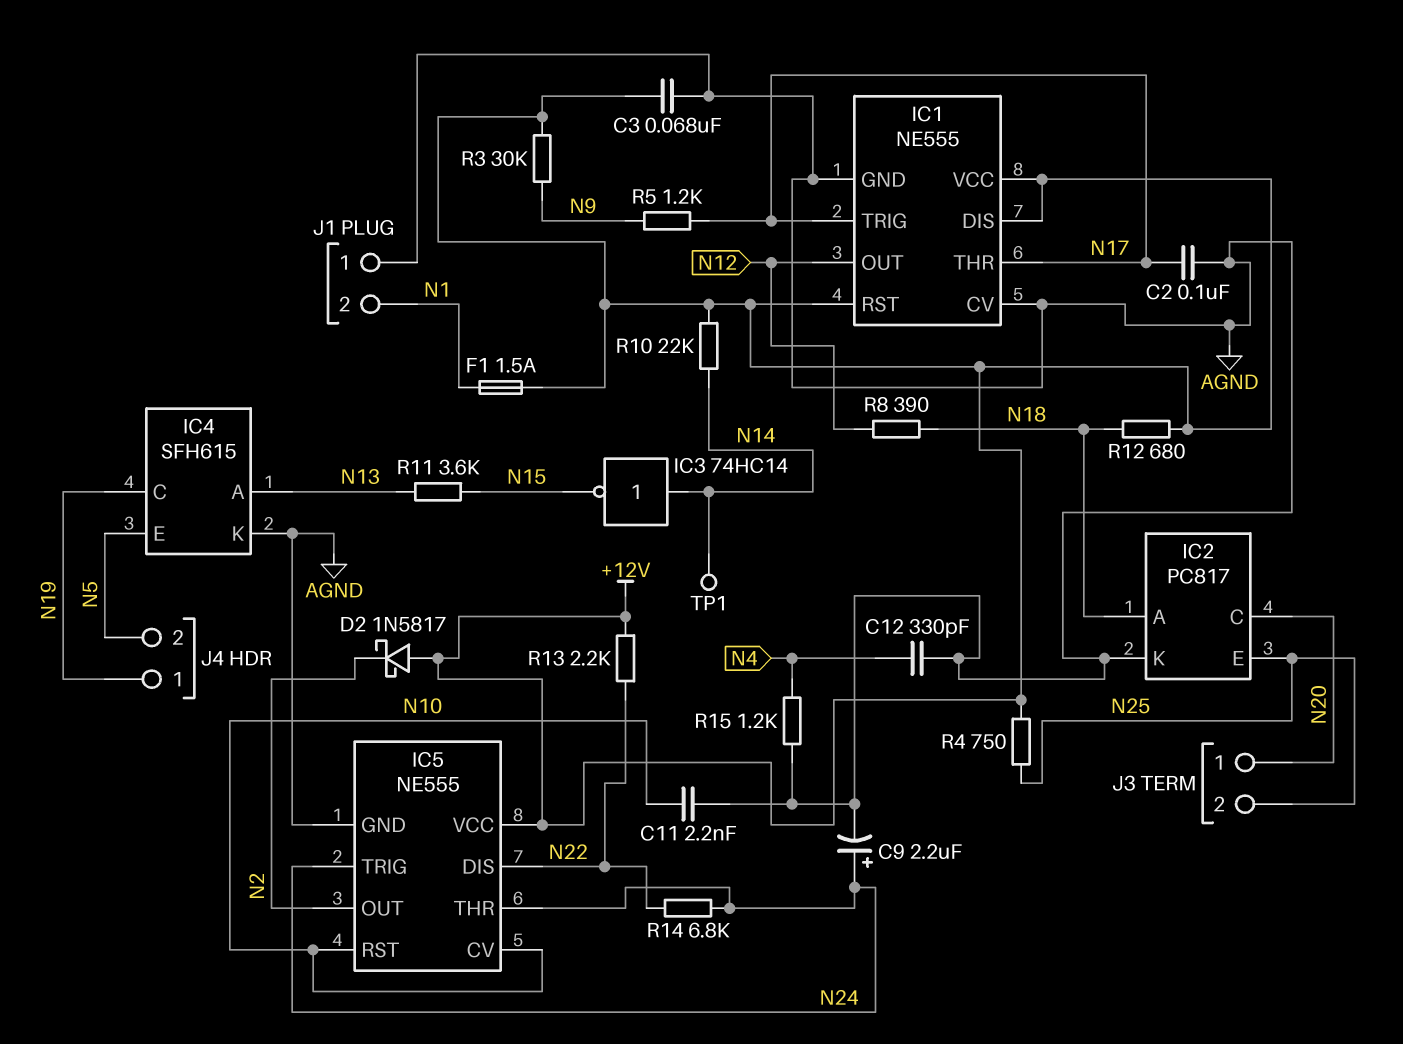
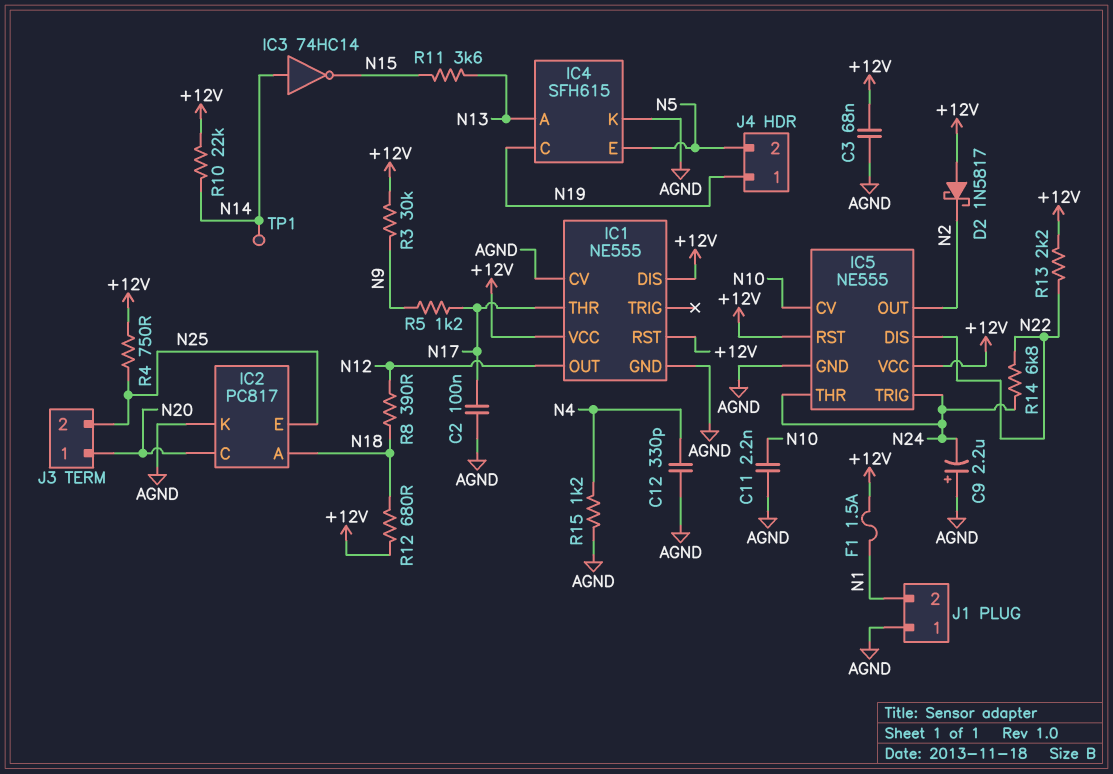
C9: 2.2uF (plus N24, minus AGND) -> 2.2uF (plus AGND, minus N24)
IC1 pin TRIG: N17 -> none
IC5 pin RST: N10 -> +12V

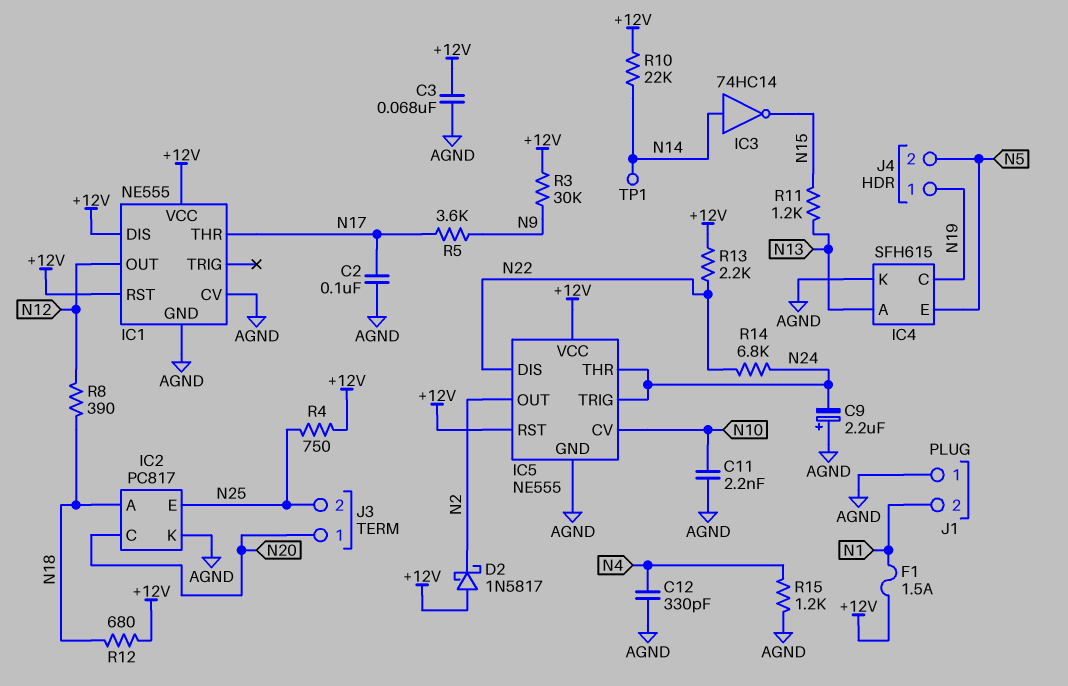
R5: 1.2k (N9, N17) -> 3.6k (N9, N17)
R11: 3.6k (N13, N15) -> 1.2k (N13, N15)

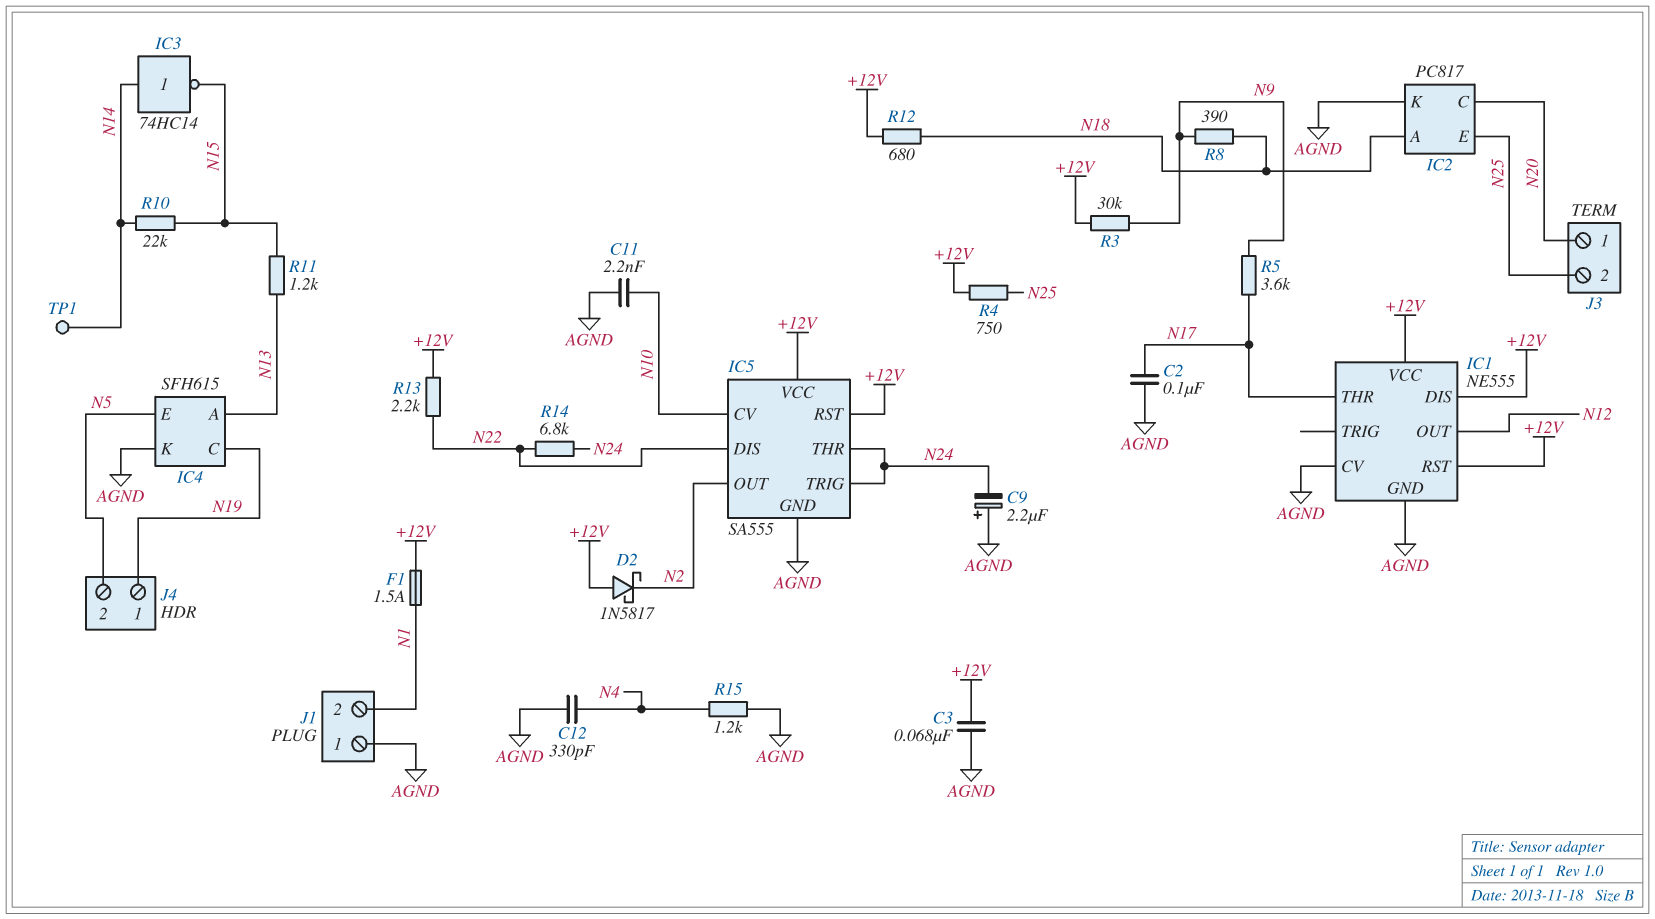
IC5: NE555 -> SA555
R8: 390 (N12, N18) -> 390 (N9, N18)
R10: 22k (+12V, N14) -> 22k (N14, N15)

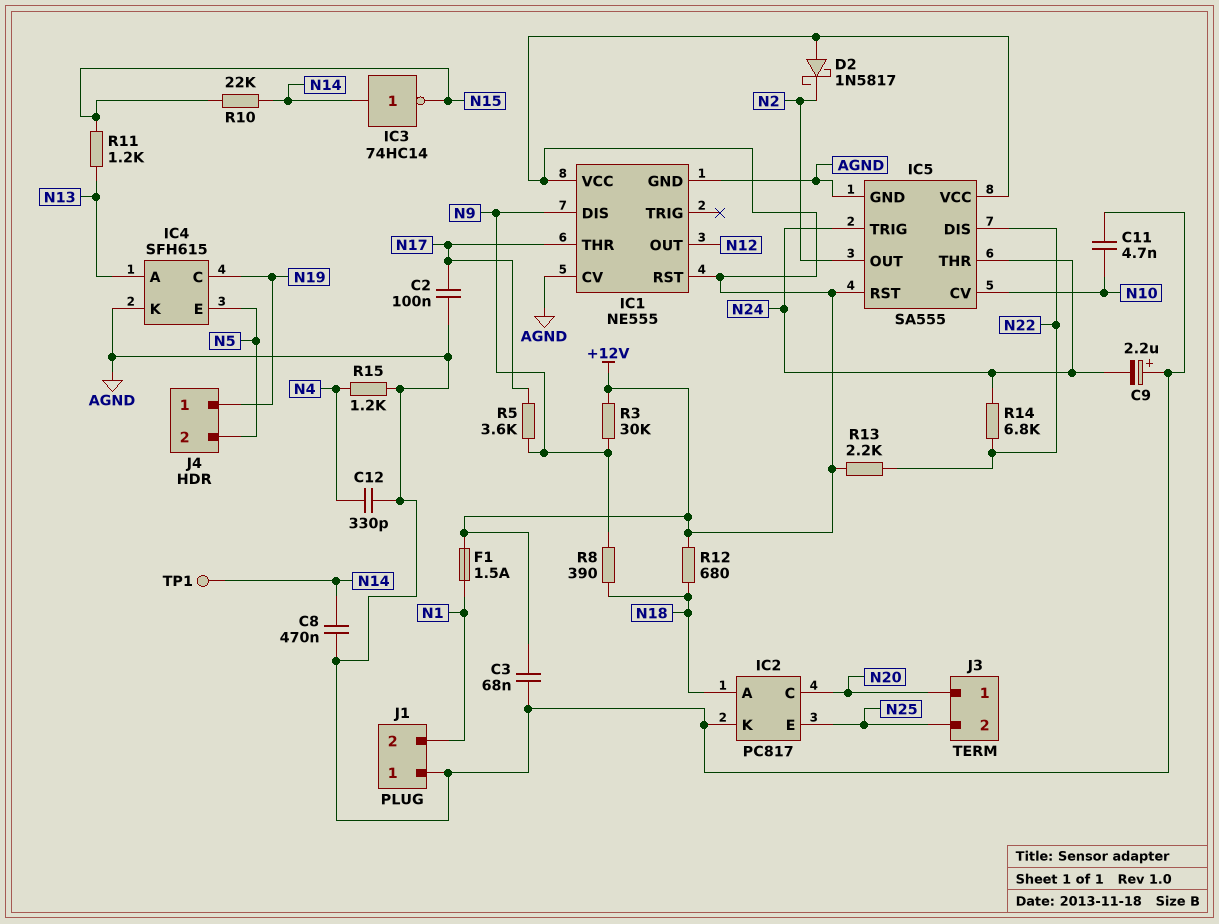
C8: none -> 470nF (AGND, N14)
C11: 2.2nF (AGND, N10) -> 4.7nF (AGND, N10)
IC1 pin DIS: +12V -> N9
R4: 750 (+12V, N25) -> none

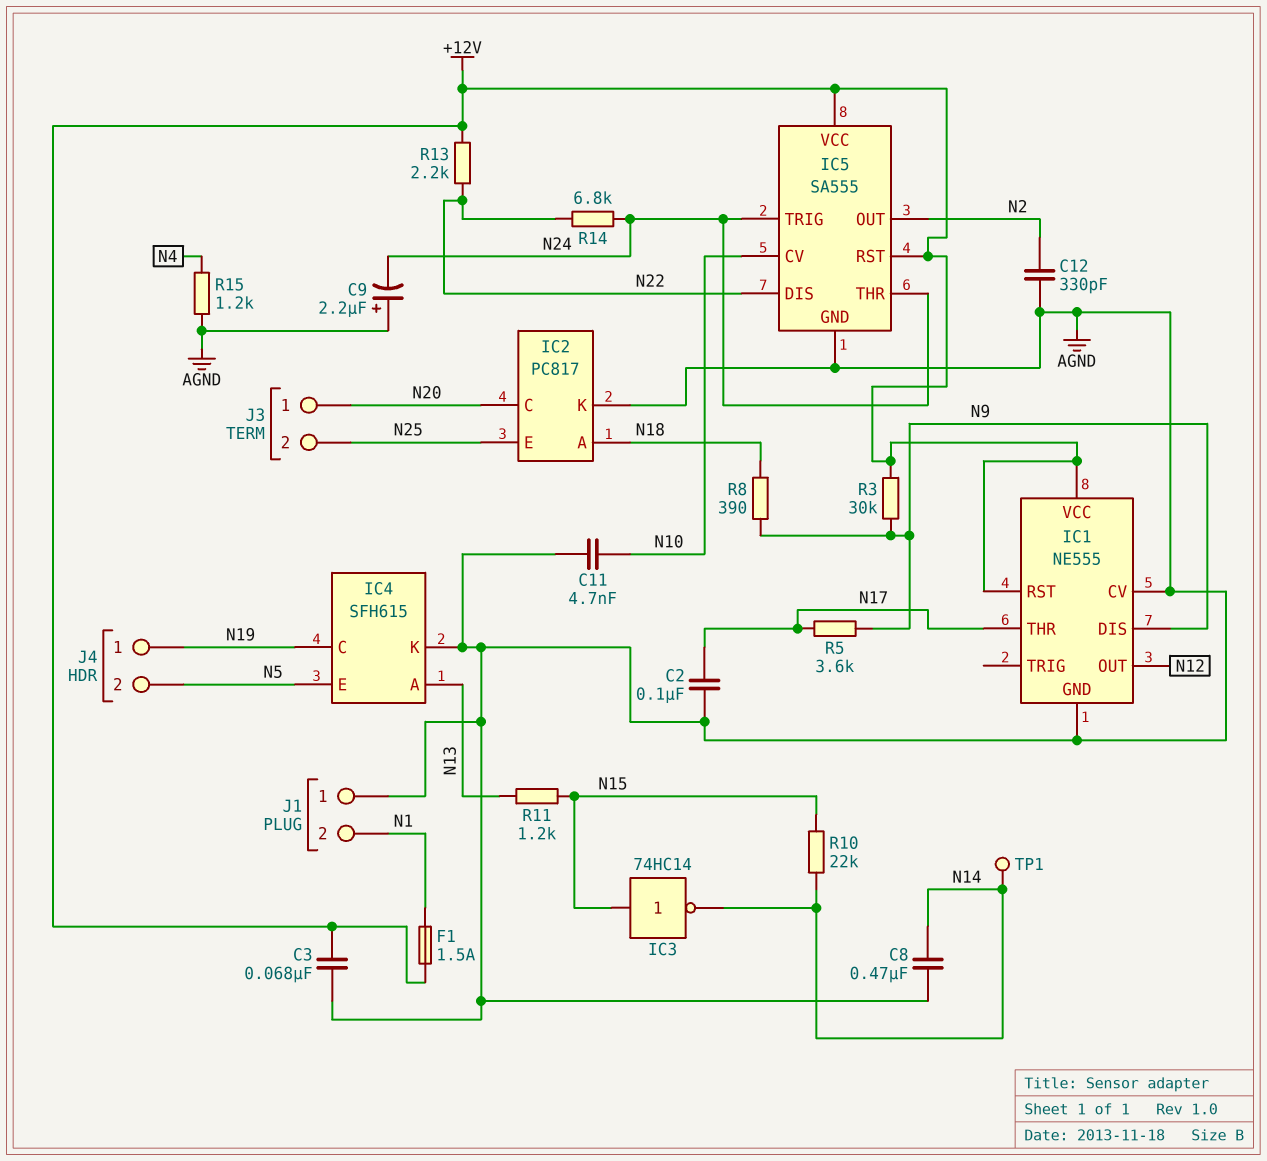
C12: 330pF (AGND, N4) -> 330pF (AGND, N2)
D2: schottky 1N5817 (A +12V, K N2) -> none
IC3: NOT 74HC14 (in N14, out N15) -> NOT 74HC14 (in N15, out N14)
R12: 680 (+12V, N18) -> none

